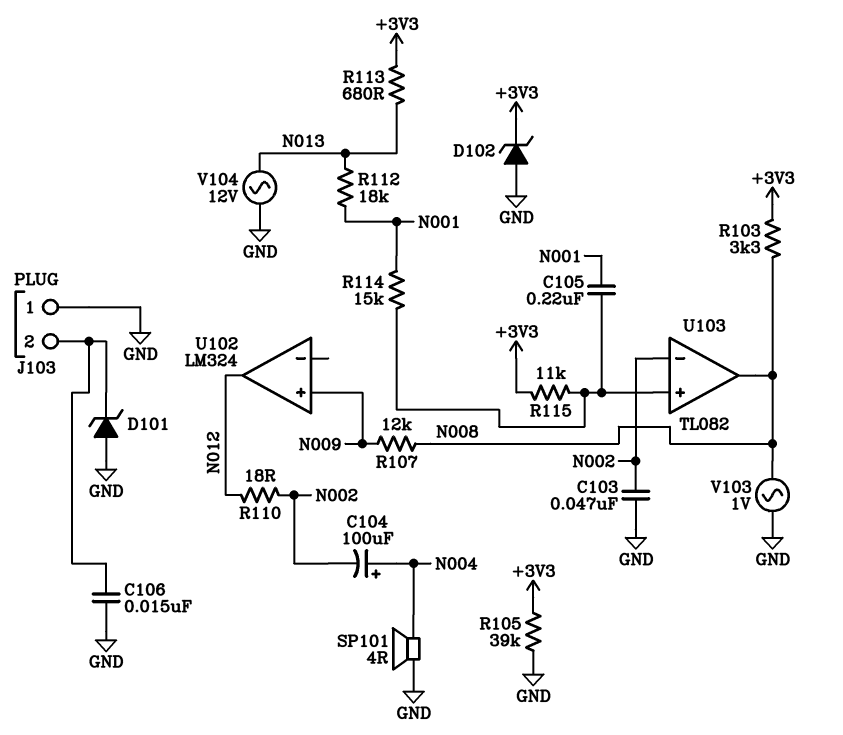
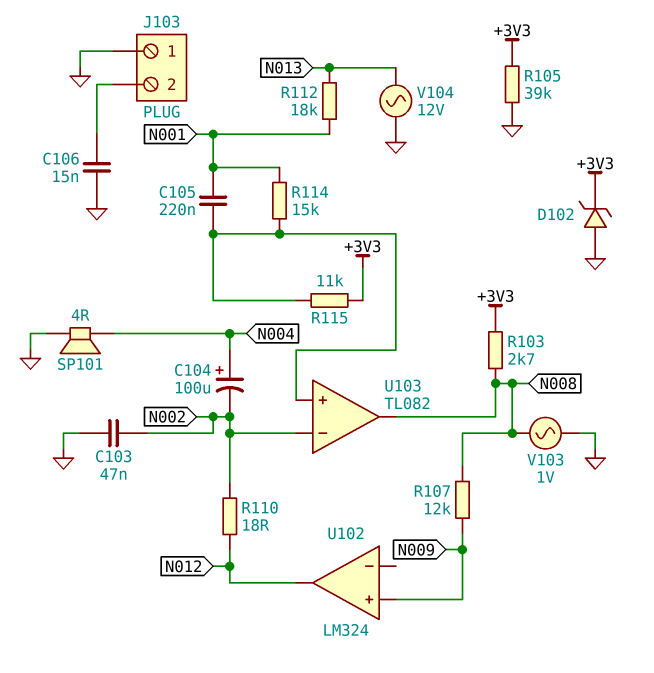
D101: zener (A GND, K J103/2) -> none
R103: 3.3k (+3V3, N008) -> 2.7k (+3V3, N008)
R113: 680 (+3V3, N013) -> none

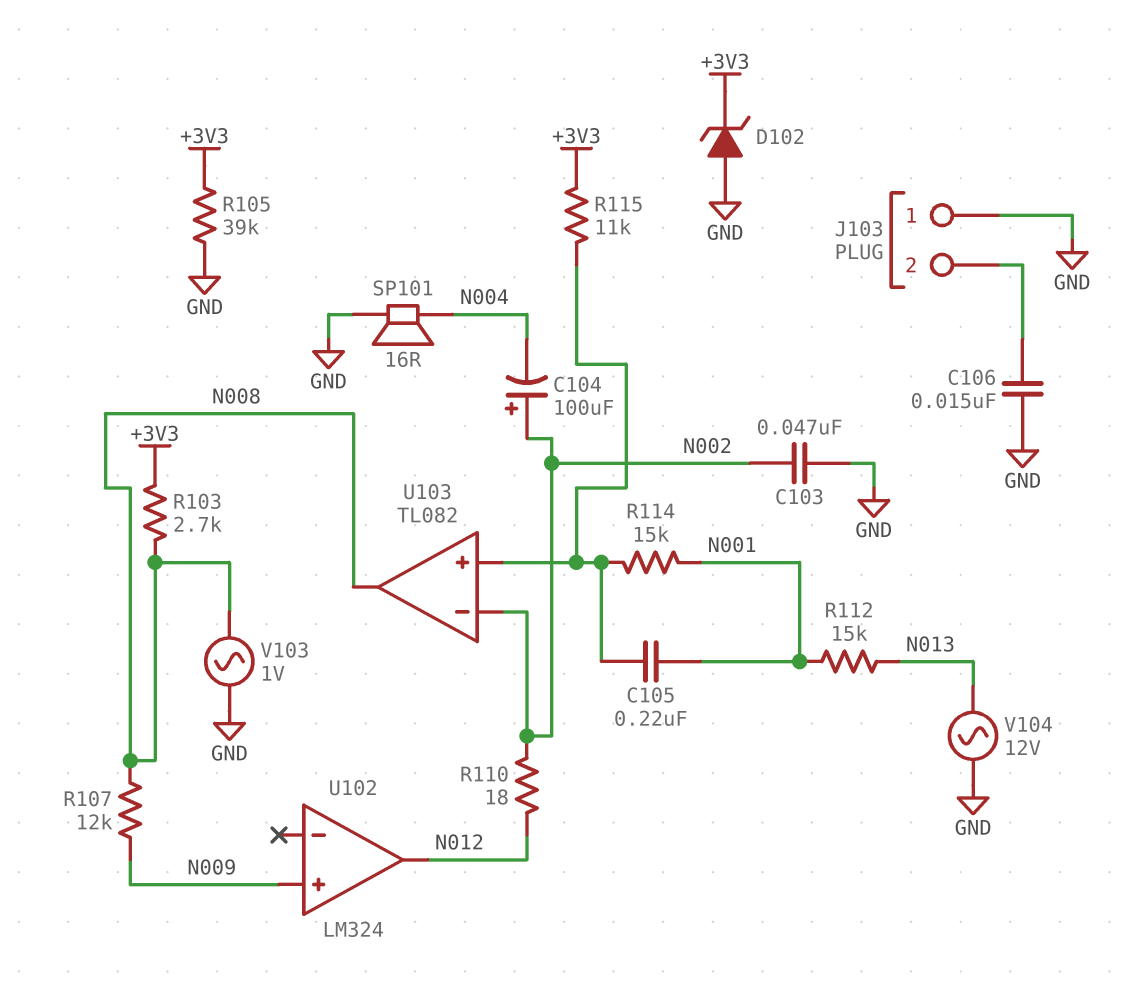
C104: 100uF (plus N004, minus N002) -> 100uF (plus N002, minus N004)
R112: 18k (N001, N013) -> 15k (N001, N013)
SP101: speaker 4R (GND, N004) -> speaker 16R (GND, N004)

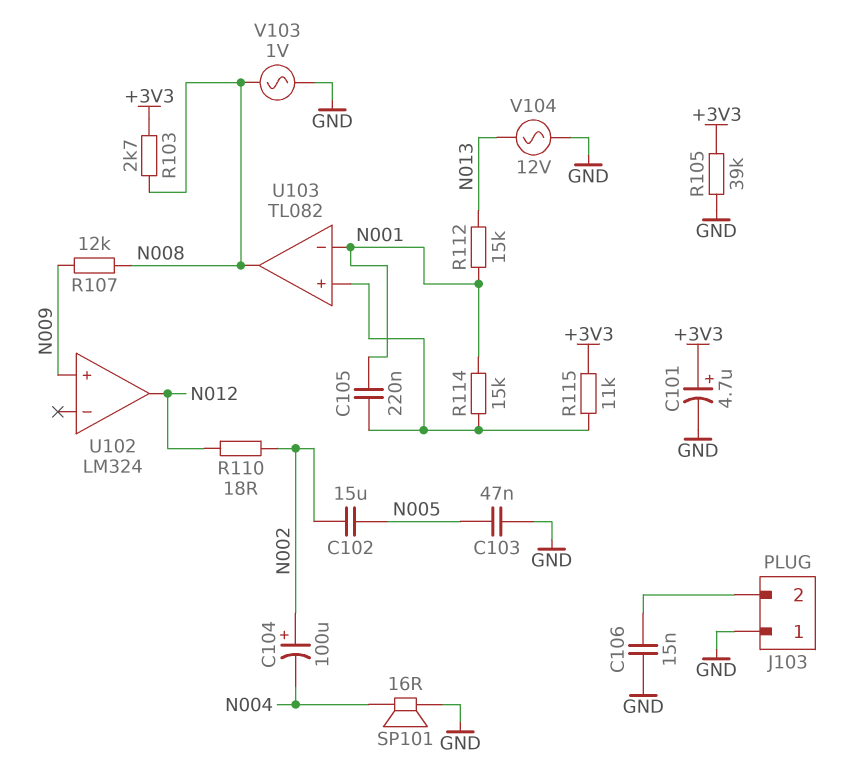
C101: none -> 4.7uF (plus +3V3, minus GND)
C102: none -> 15uF (N002, N005)
C103: 47nF (GND, N002) -> 47nF (GND, N005)
D102: zener (A GND, K +3V3) -> none
U103 pin in-: N002 -> N001

